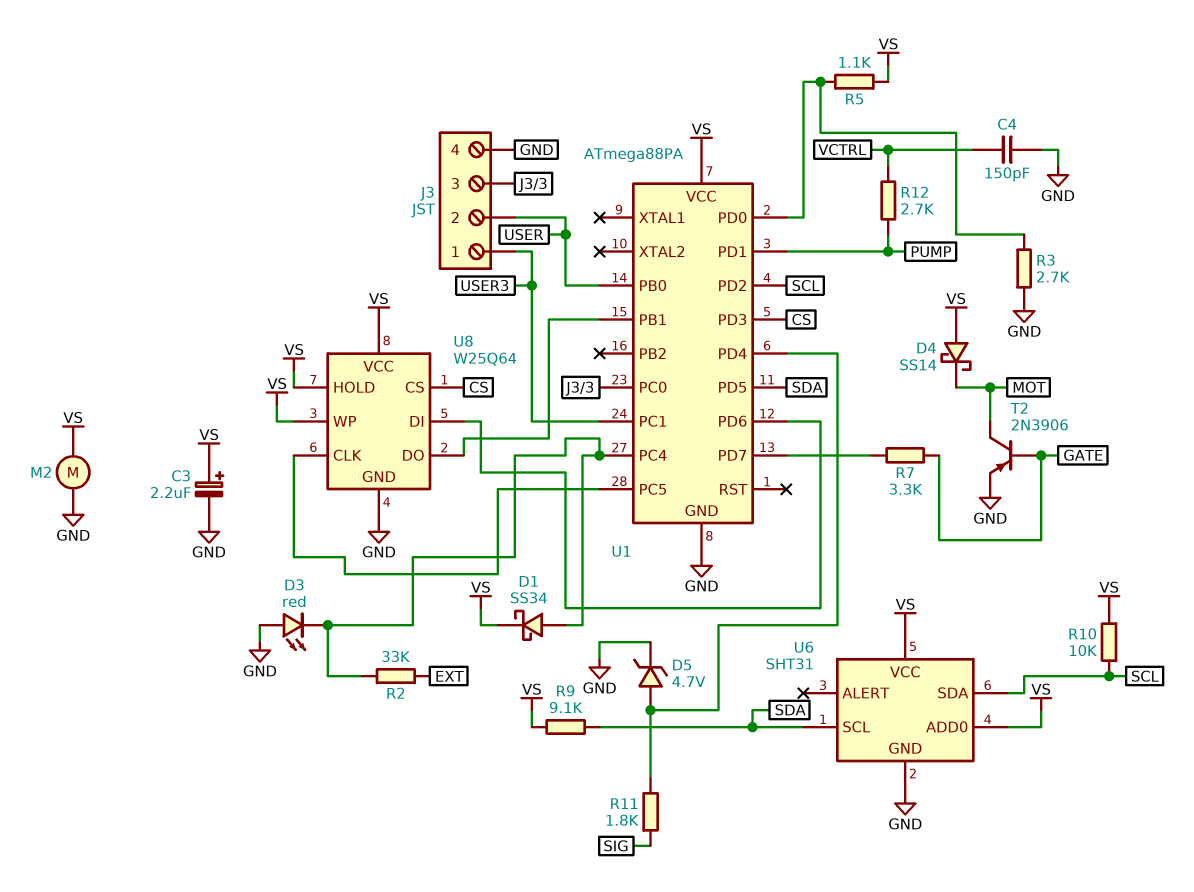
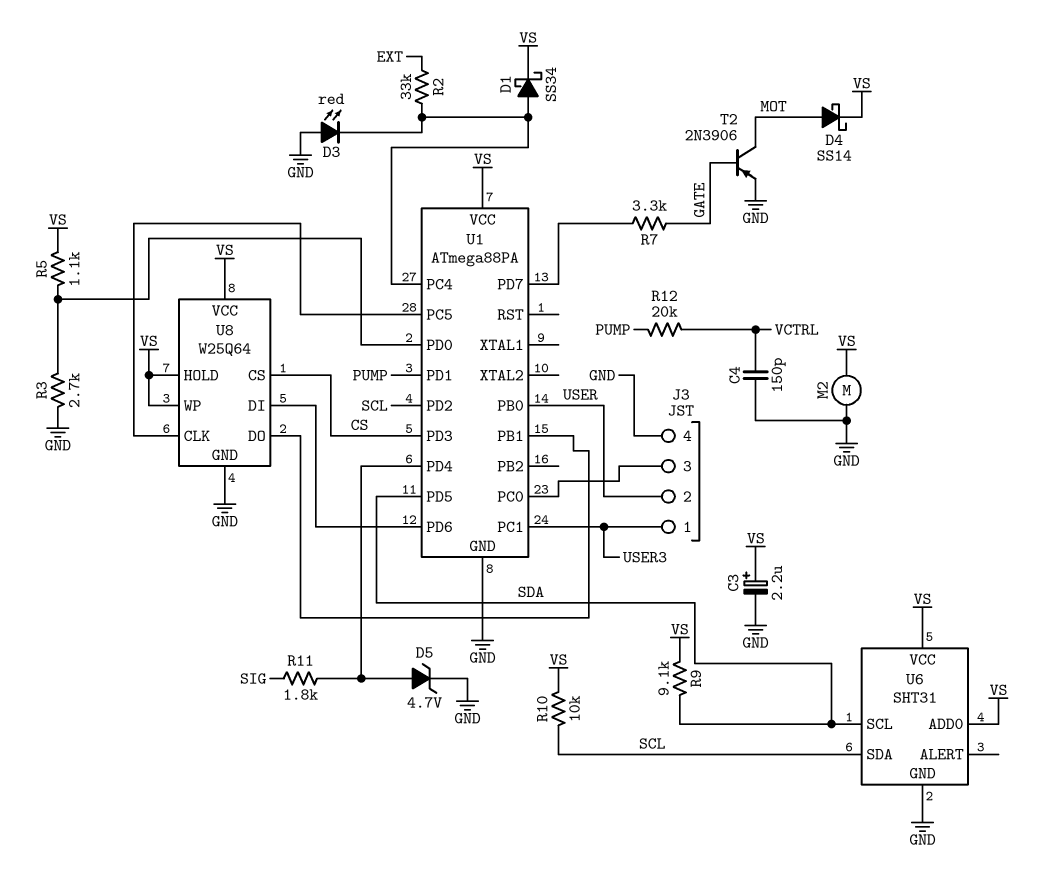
D4: schottky SS14 (A VS, K MOT) -> schottky SS14 (A MOT, K VS)
R12: 2.7k (PUMP, VCTRL) -> 20k (PUMP, VCTRL)

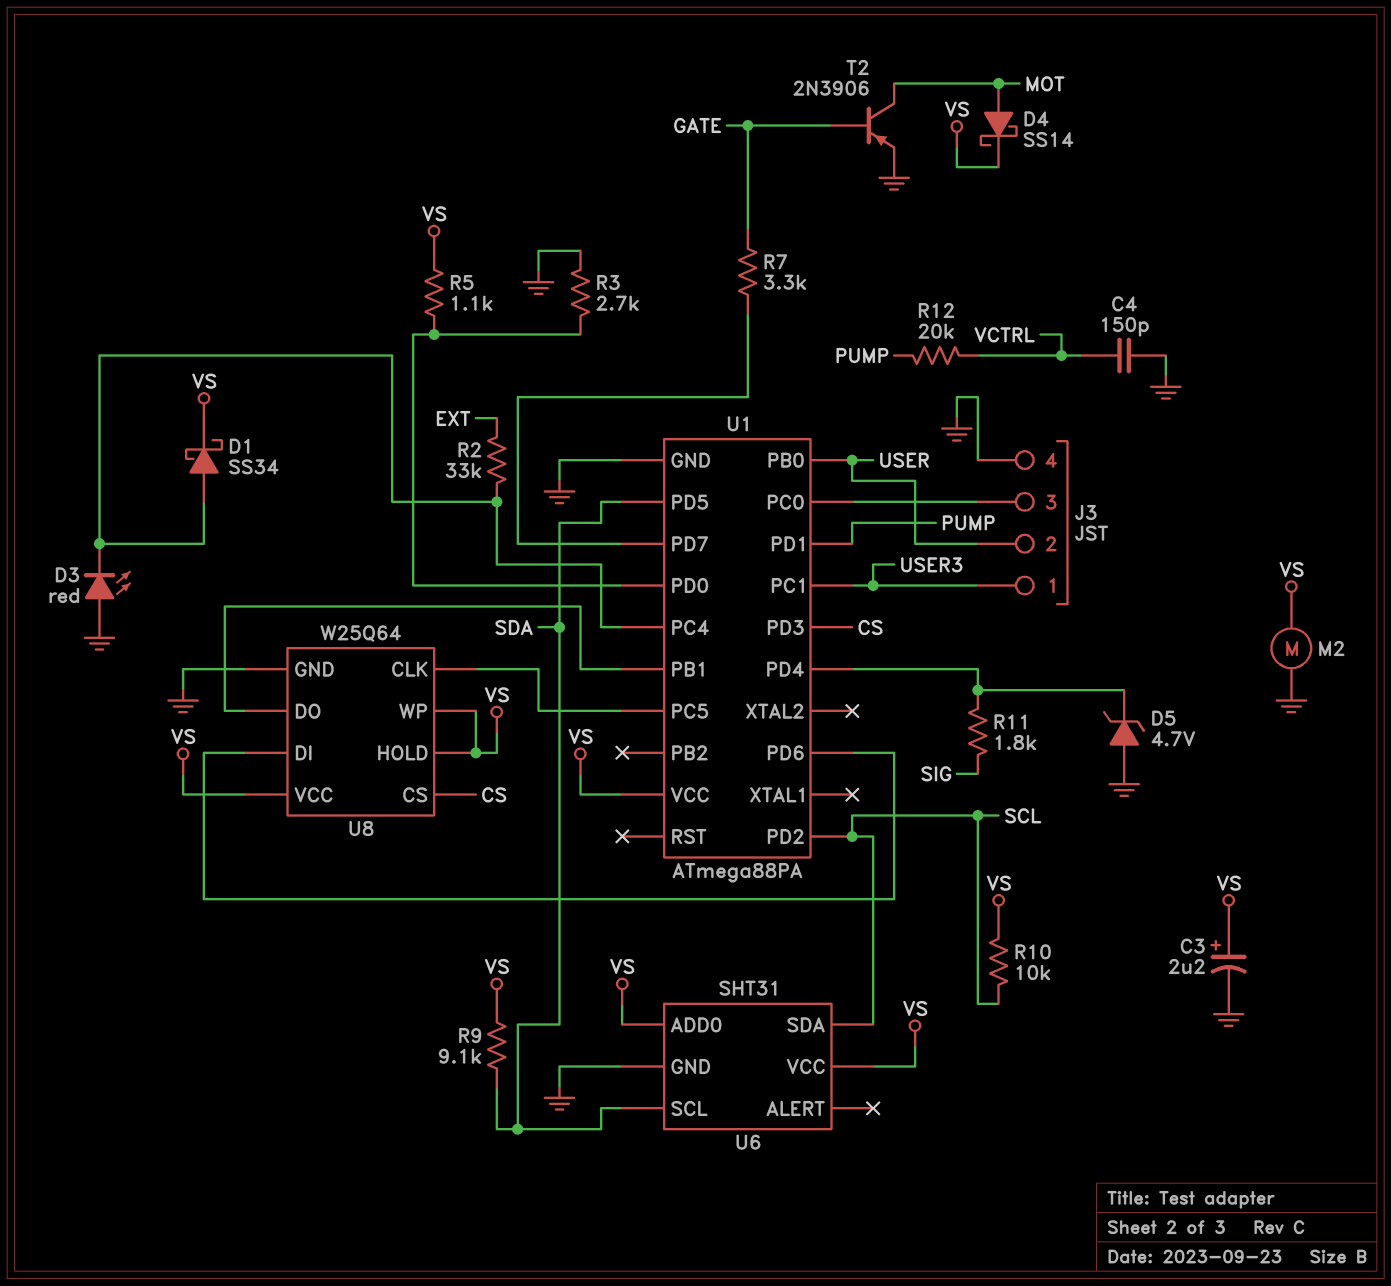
D5: zener 4.7V (A U1/PD4, K GND) -> zener 4.7V (A GND, K U1/PD4)

